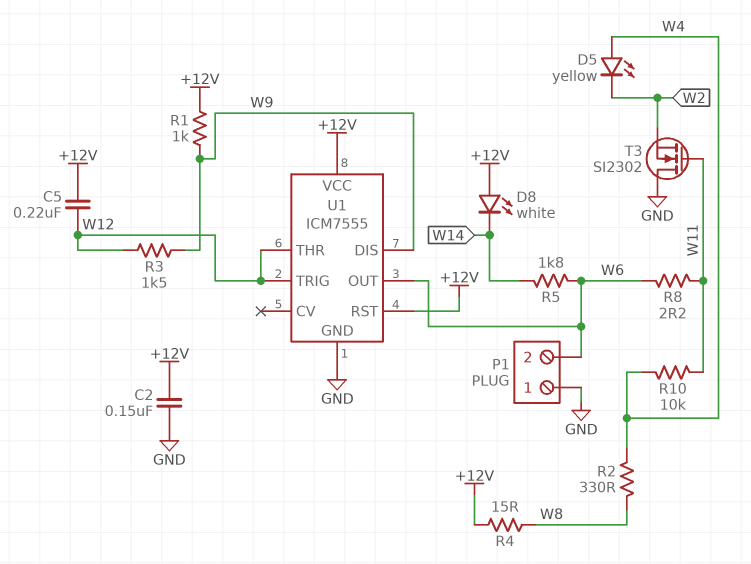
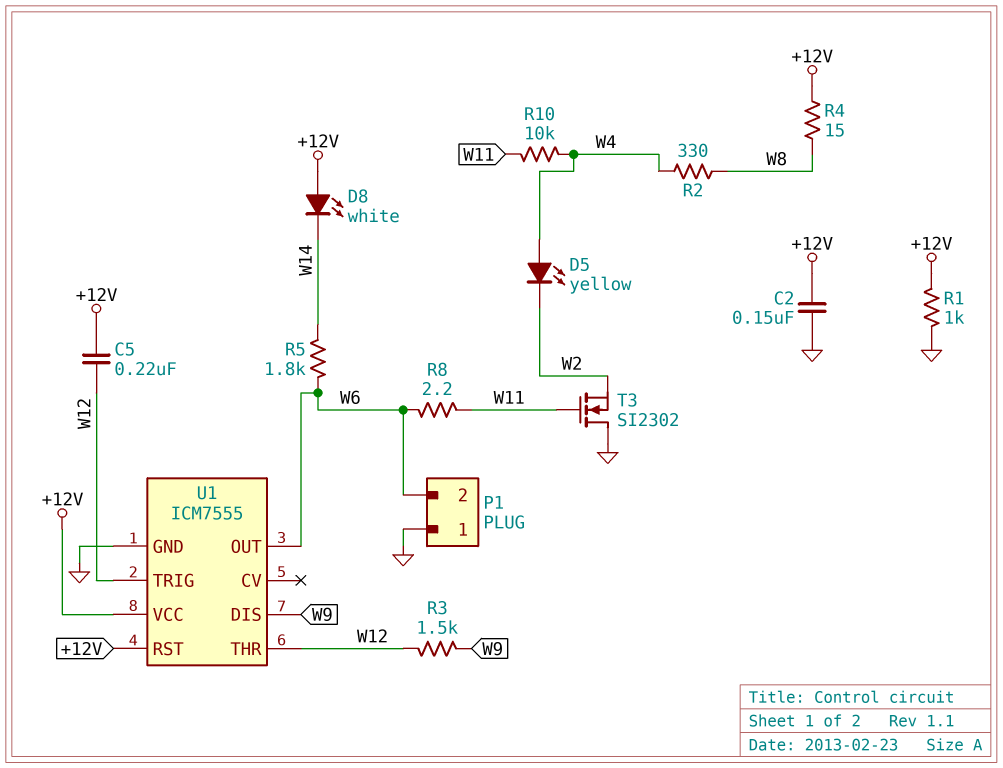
R1: 1k (+12V, W9) -> 1k (+12V, GND)

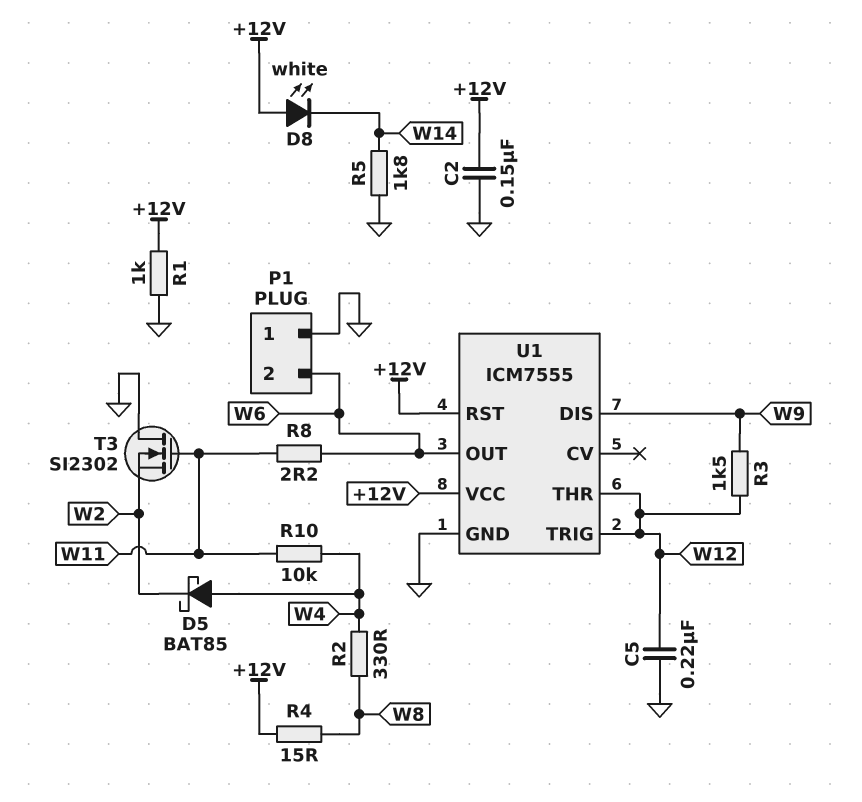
C5: 220nF (+12V, W12) -> 220nF (GND, W12)
D5: LED yellow (A W4, K W2) -> schottky BAT85 (A W4, K W2)
R5: 1.8k (W6, W14) -> 1.8k (GND, W14)

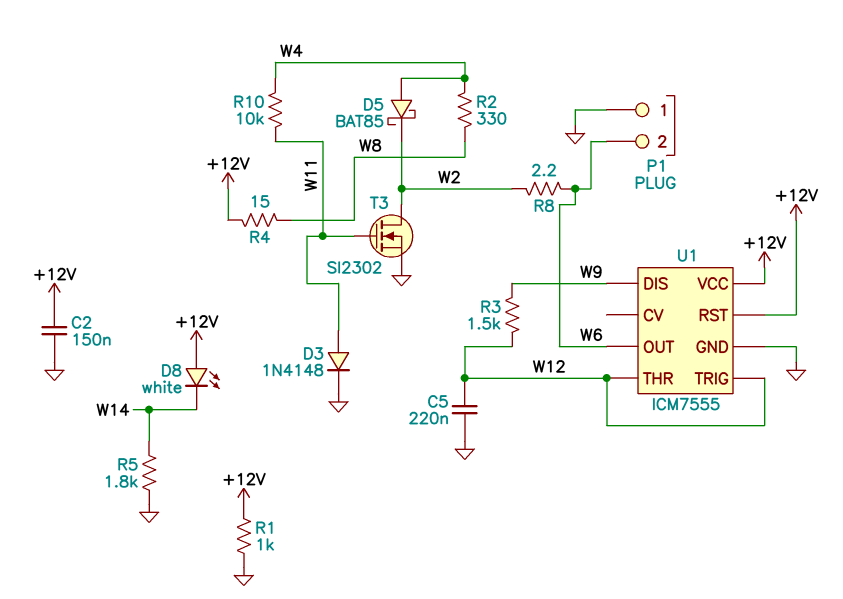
D3: none -> diode 1N4148 (A W11, K GND)
R8: 2.2 (W6, W11) -> 2.2 (W2, W6)
T3: NMOS SI2302 (G W11, D GND, S W2) -> NMOS SI2302 (G W11, D W2, S GND)

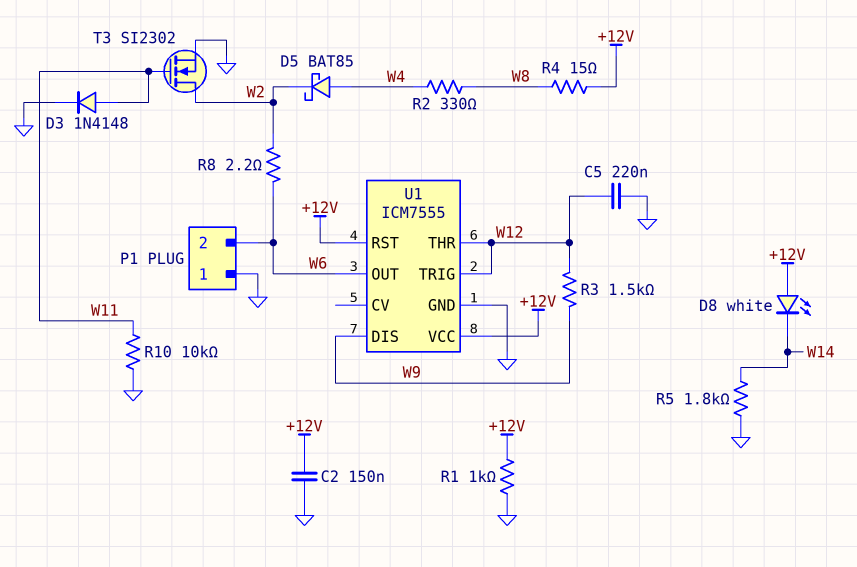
R10: 10k (W4, W11) -> 10k (GND, W11)

